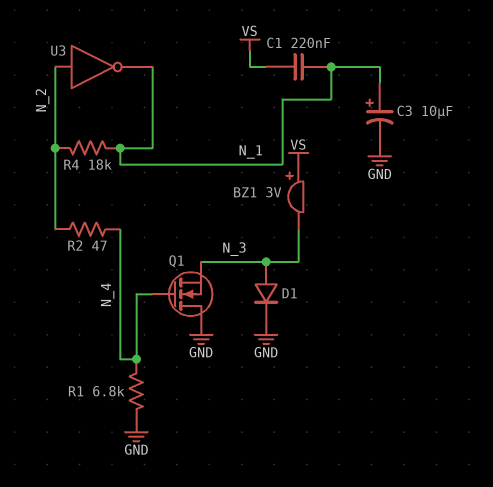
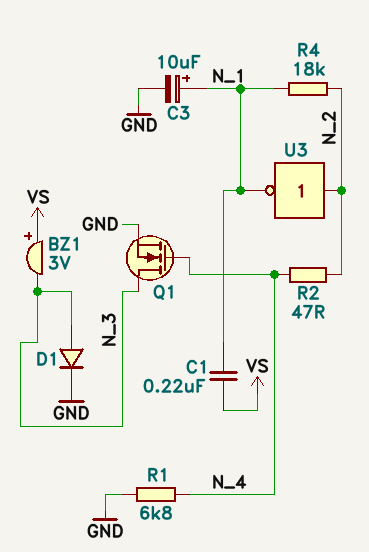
Q1: NMOS (G N_4, D GND, S N_3) -> NMOS (G N_4, D N_3, S GND)

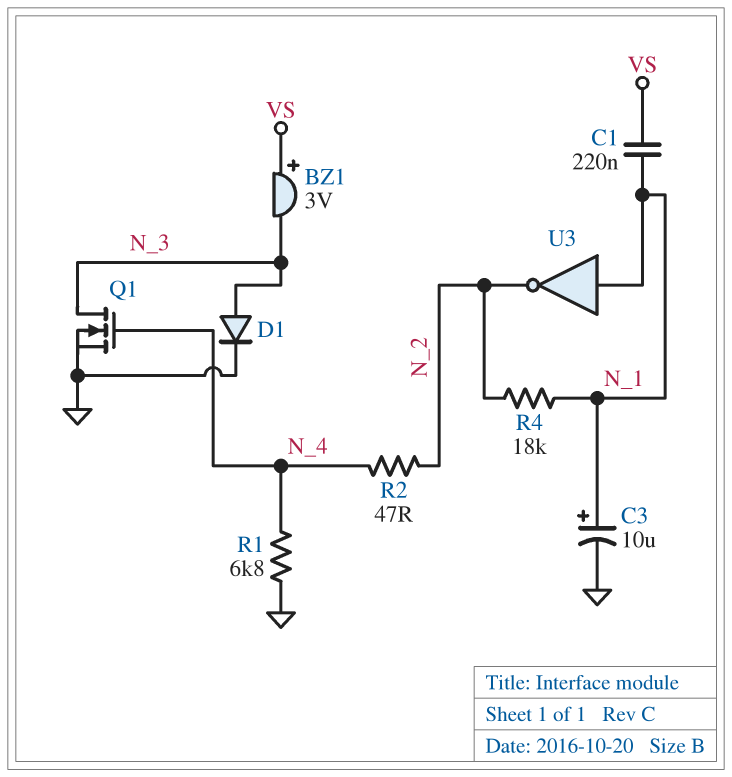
U3: NOT (in N_2, out N_1) -> NOT (in N_1, out N_2)

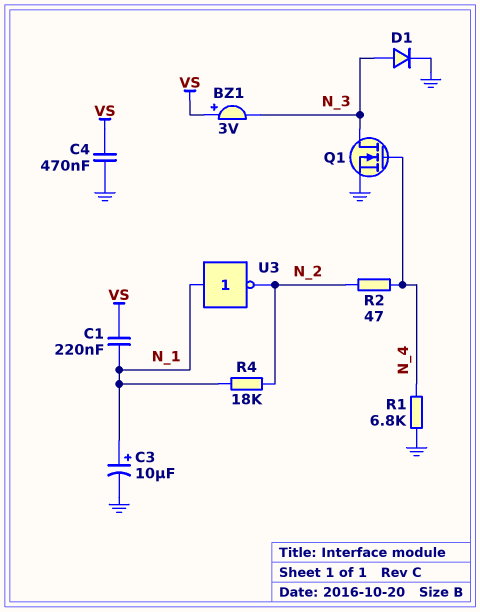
C4: none -> 470nF (GND, VS)

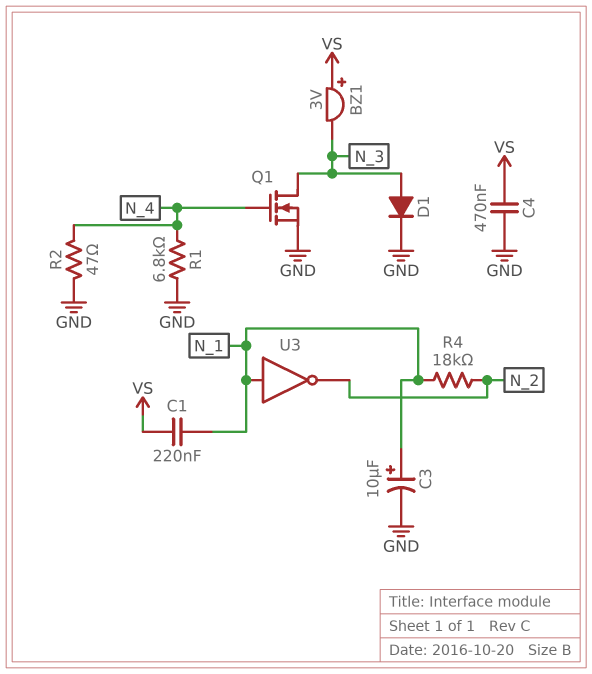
R2: 47 (N_2, N_4) -> 47 (GND, N_4)

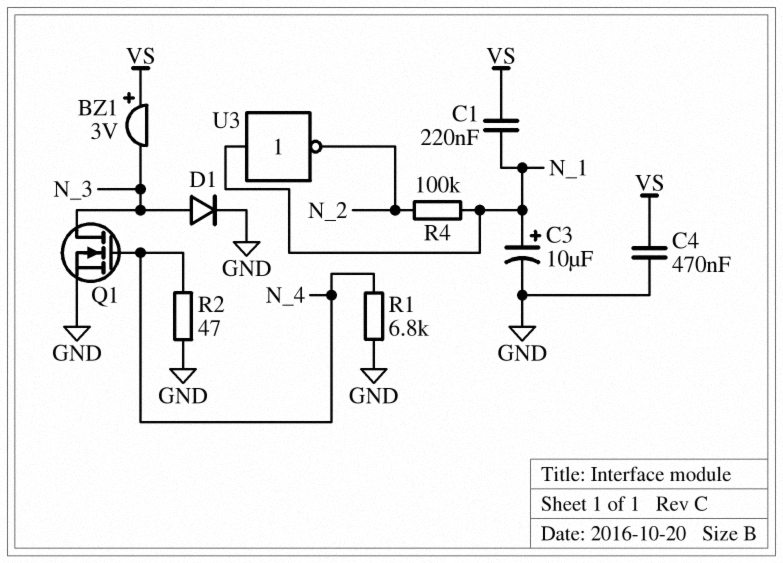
R4: 18k (N_1, N_2) -> 100k (N_1, N_2)

